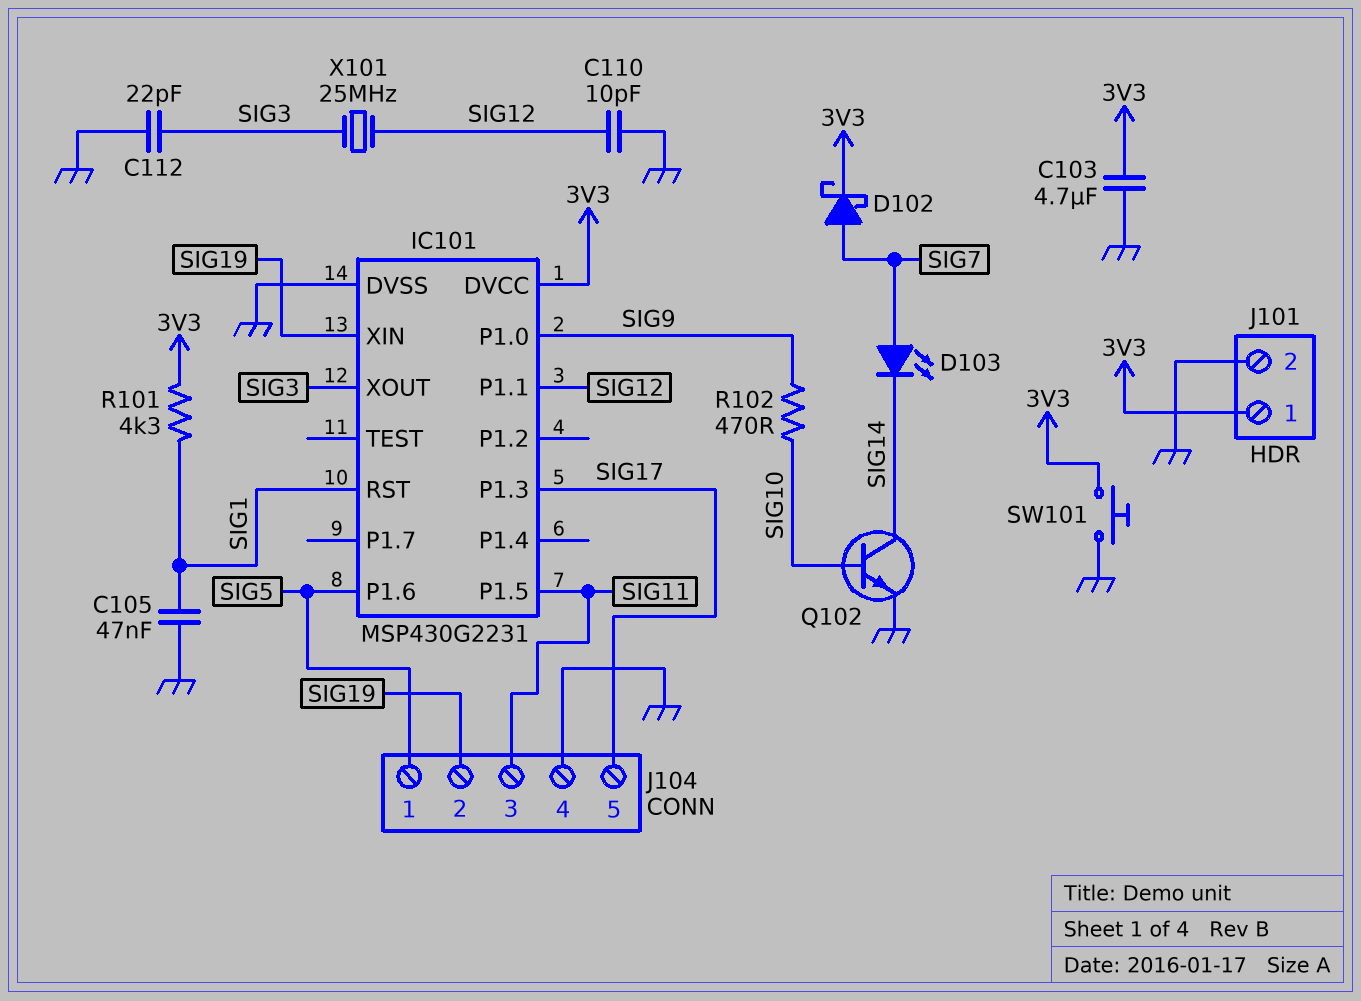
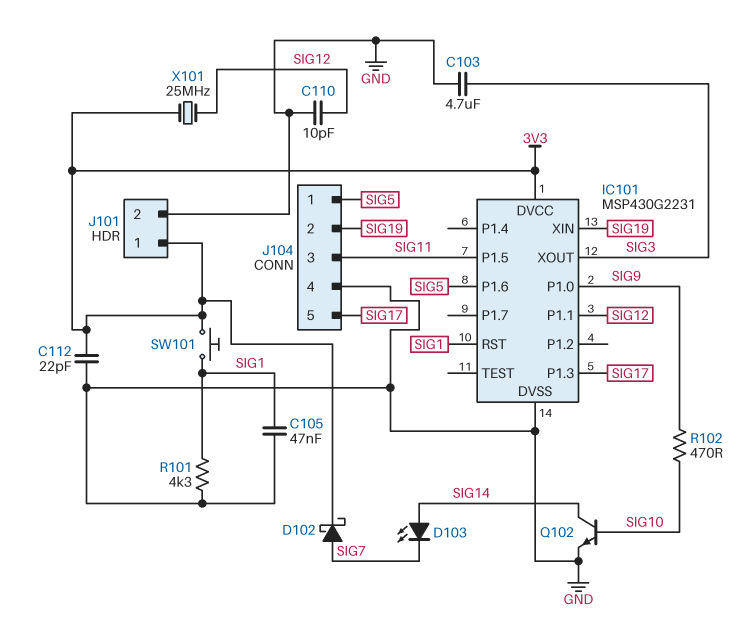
C103: 4.7uF (3V3, GND) -> 4.7uF (GND, SIG3)
C112: 22pF (GND, SIG3) -> 22pF (3V3, GND)
D103: LED (A SIG7, K SIG14) -> LED (A SIG14, K SIG7)
R101: 4.3k (3V3, SIG1) -> 4.3k (GND, SIG1)
SW101: button (3V3, GND) -> button (3V3, SIG1)
X101: 25MHz (SIG3, SIG12) -> 25MHz (3V3, SIG12)

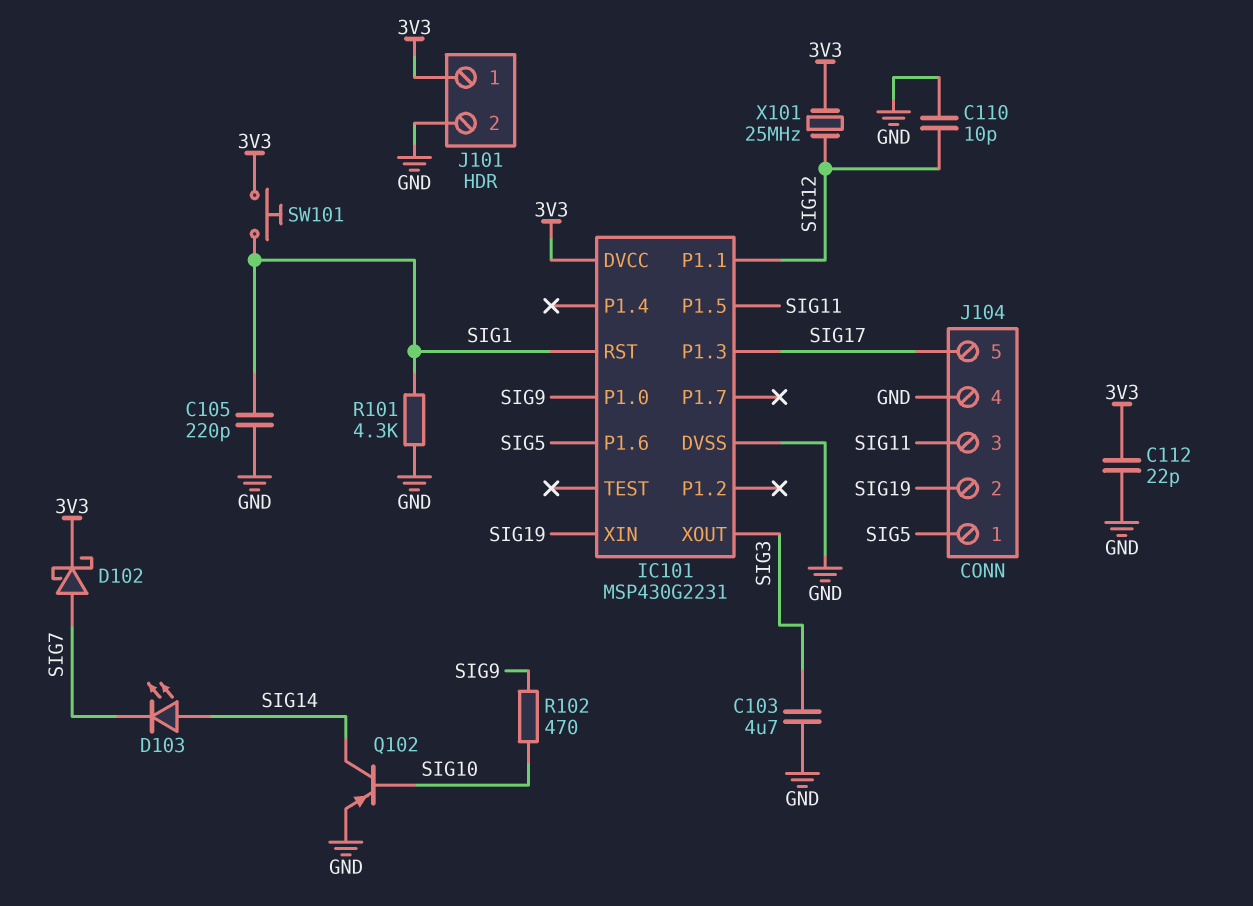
C105: 47nF (GND, SIG1) -> 220pF (GND, SIG1)
Q102: NPN (B SIG10, C SIG14, E GND) -> PNP (B SIG10, C SIG14, E GND)

